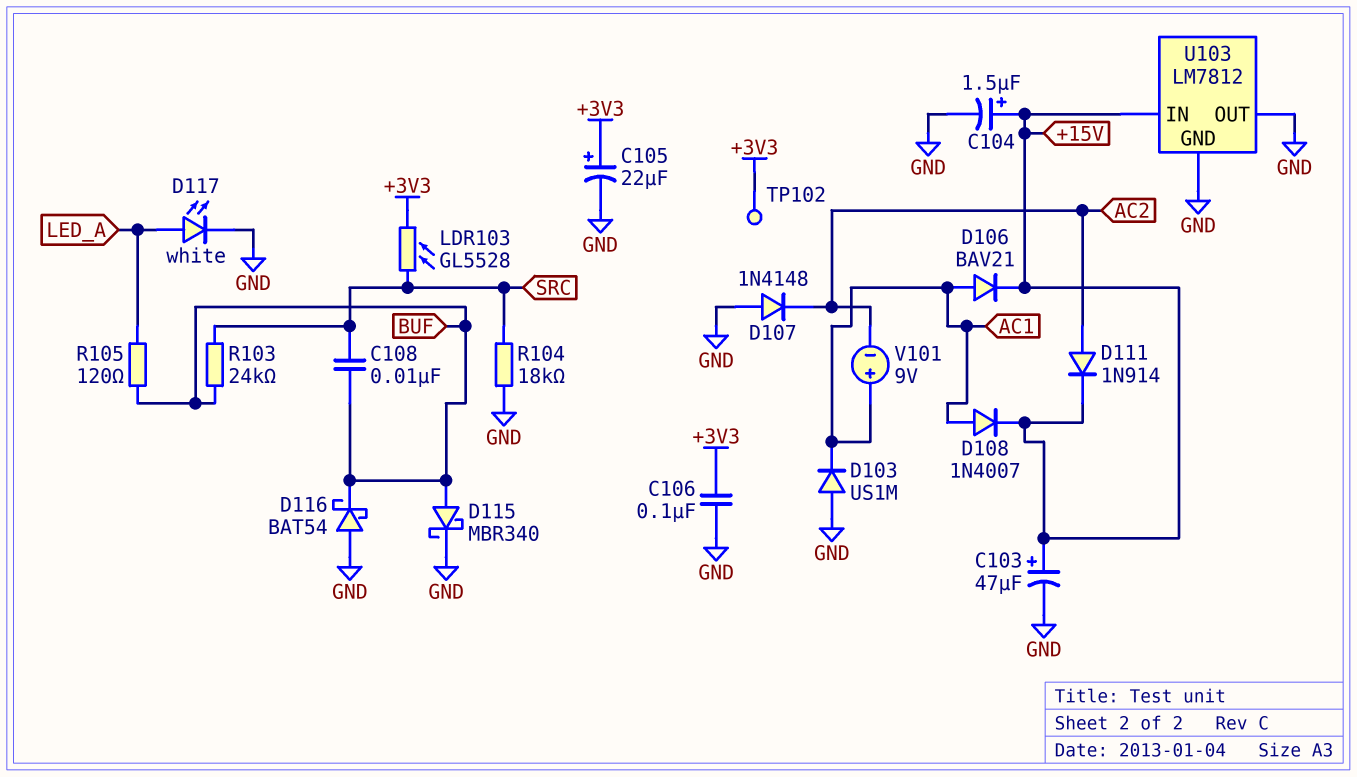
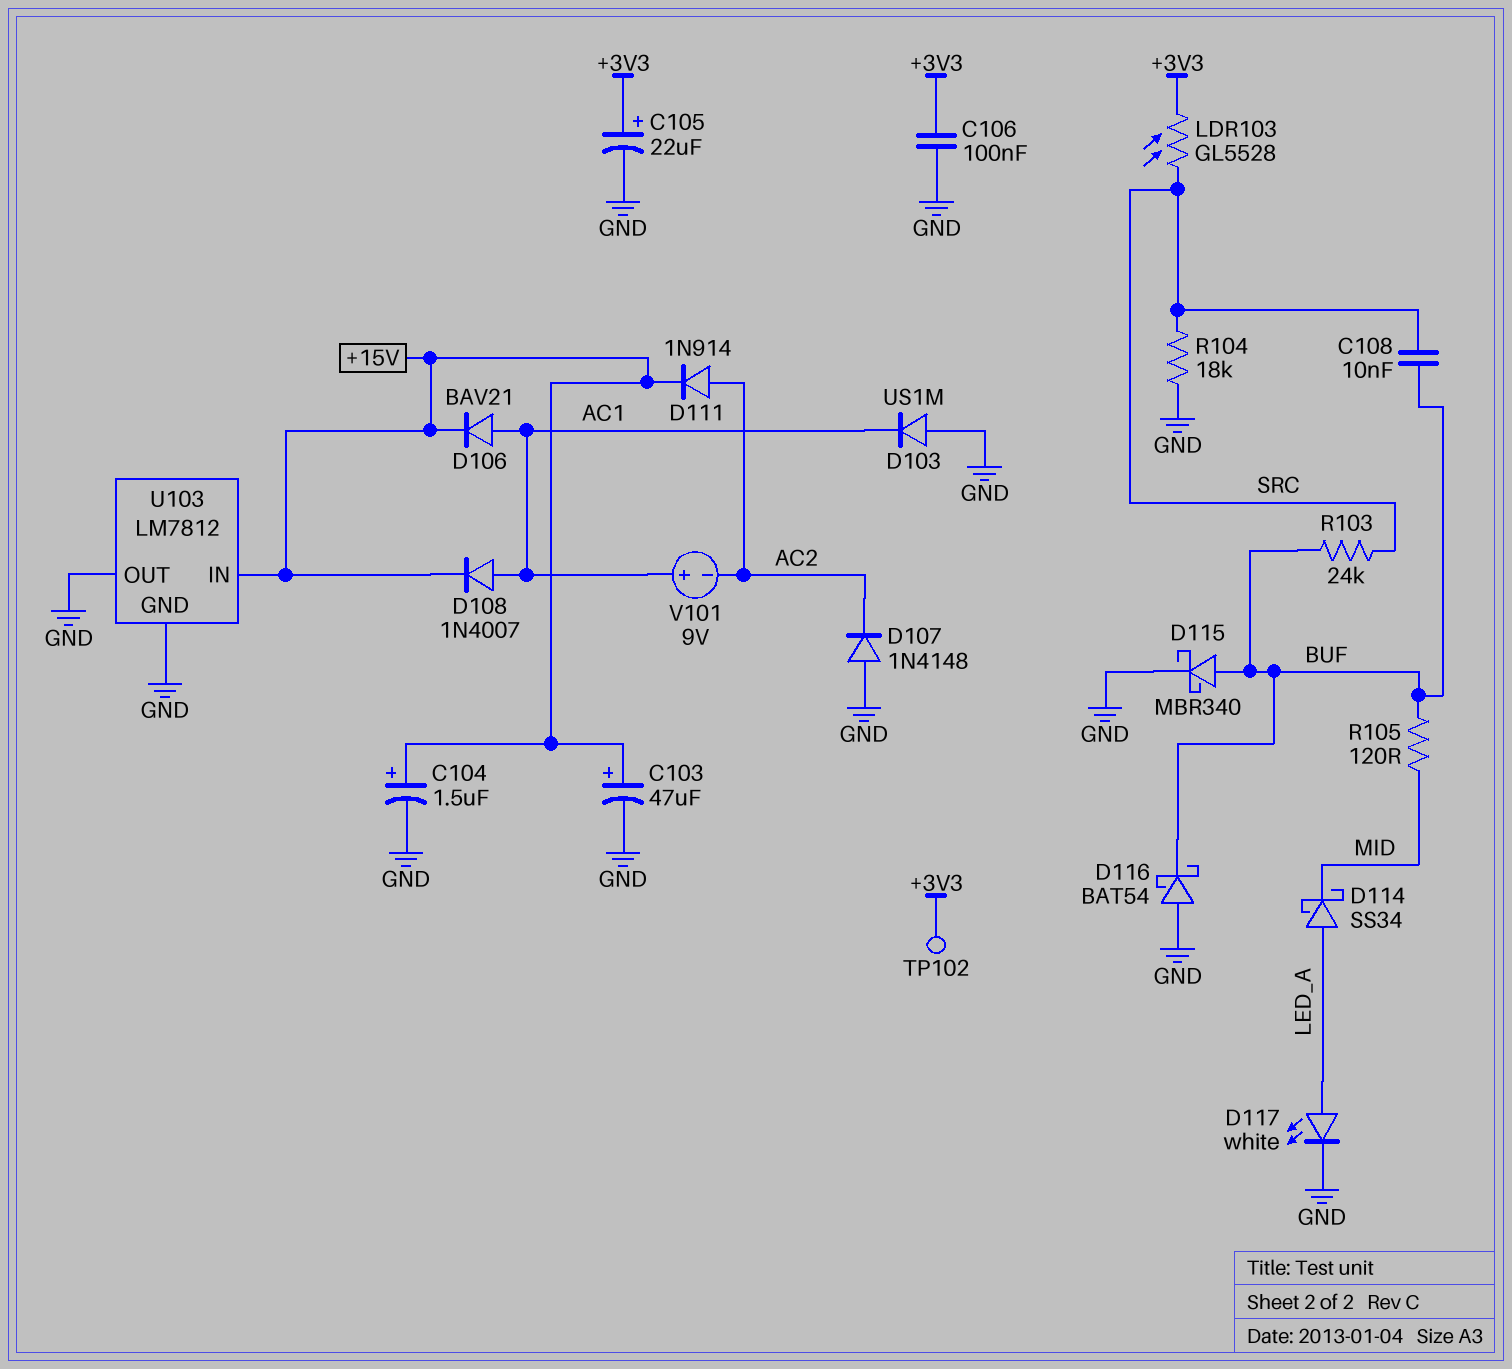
D114: none -> schottky SS34 (A LED_A, K MID)
R105: 120 (BUF, LED_A) -> 120 (BUF, MID)

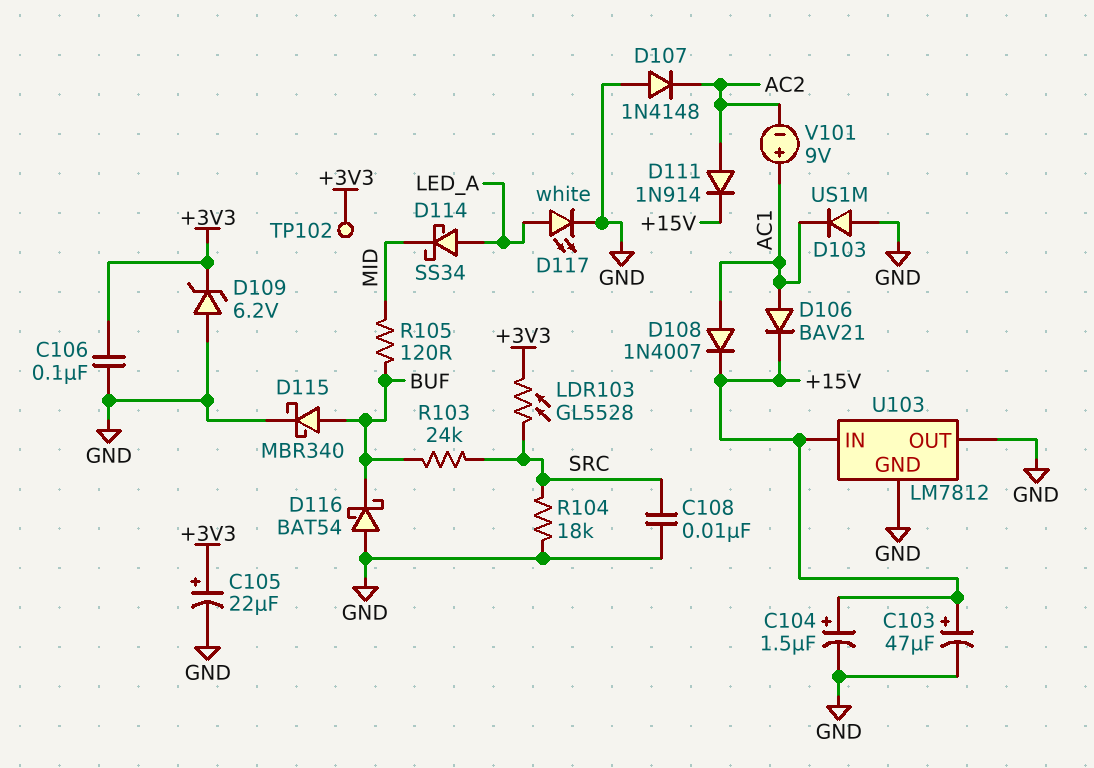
C108: 10nF (BUF, SRC) -> 10nF (GND, SRC)
D109: none -> zener 6.2V (A GND, K +3V3)

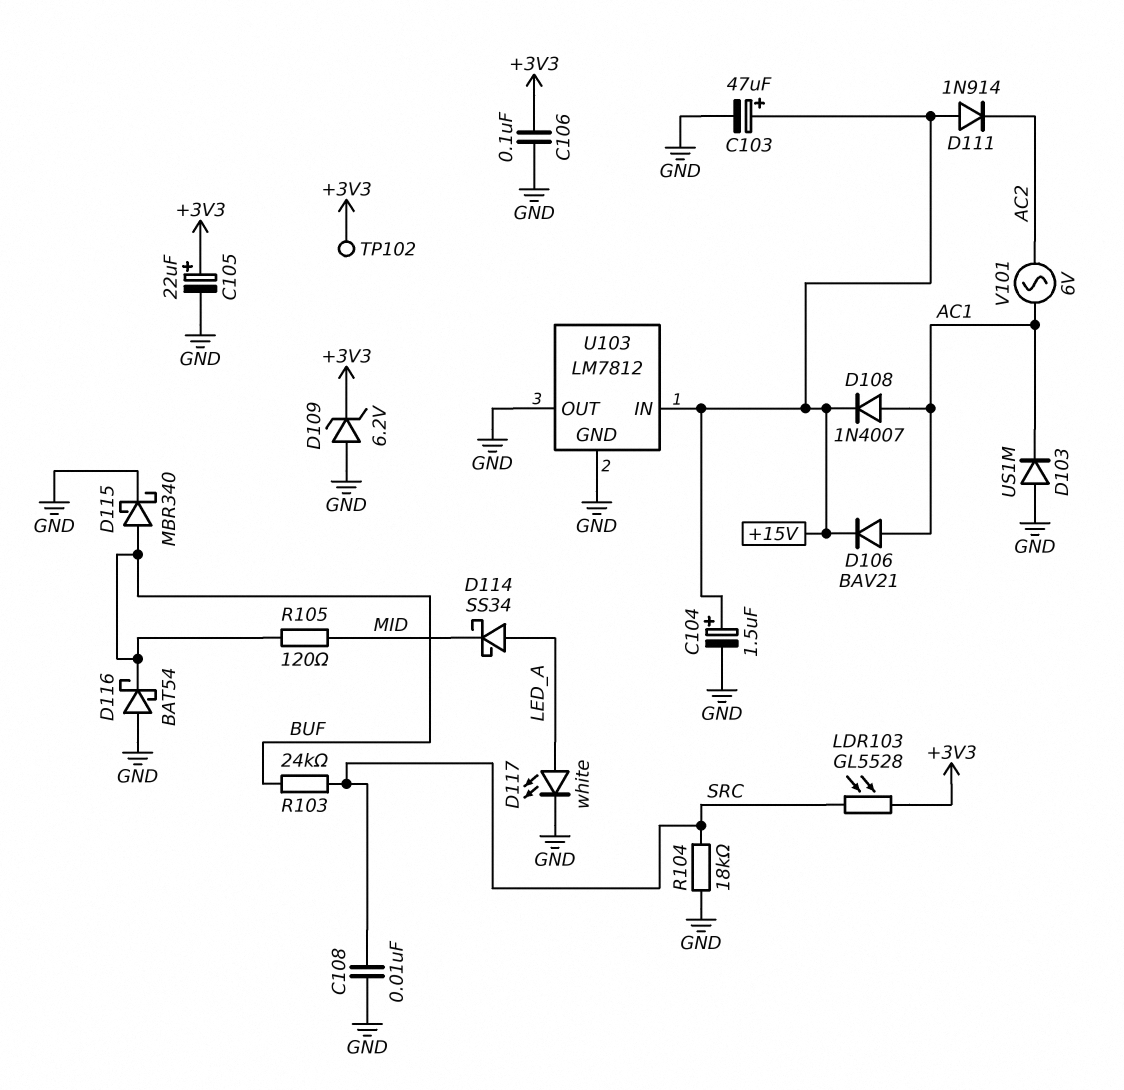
D107: diode 1N4148 (A GND, K AC2) -> none
D111: diode 1N914 (A AC2, K +15V) -> diode 1N914 (A +15V, K AC2)
V101: 9V (plus AC1, minus AC2) -> AC 6V (AC1, AC2)

